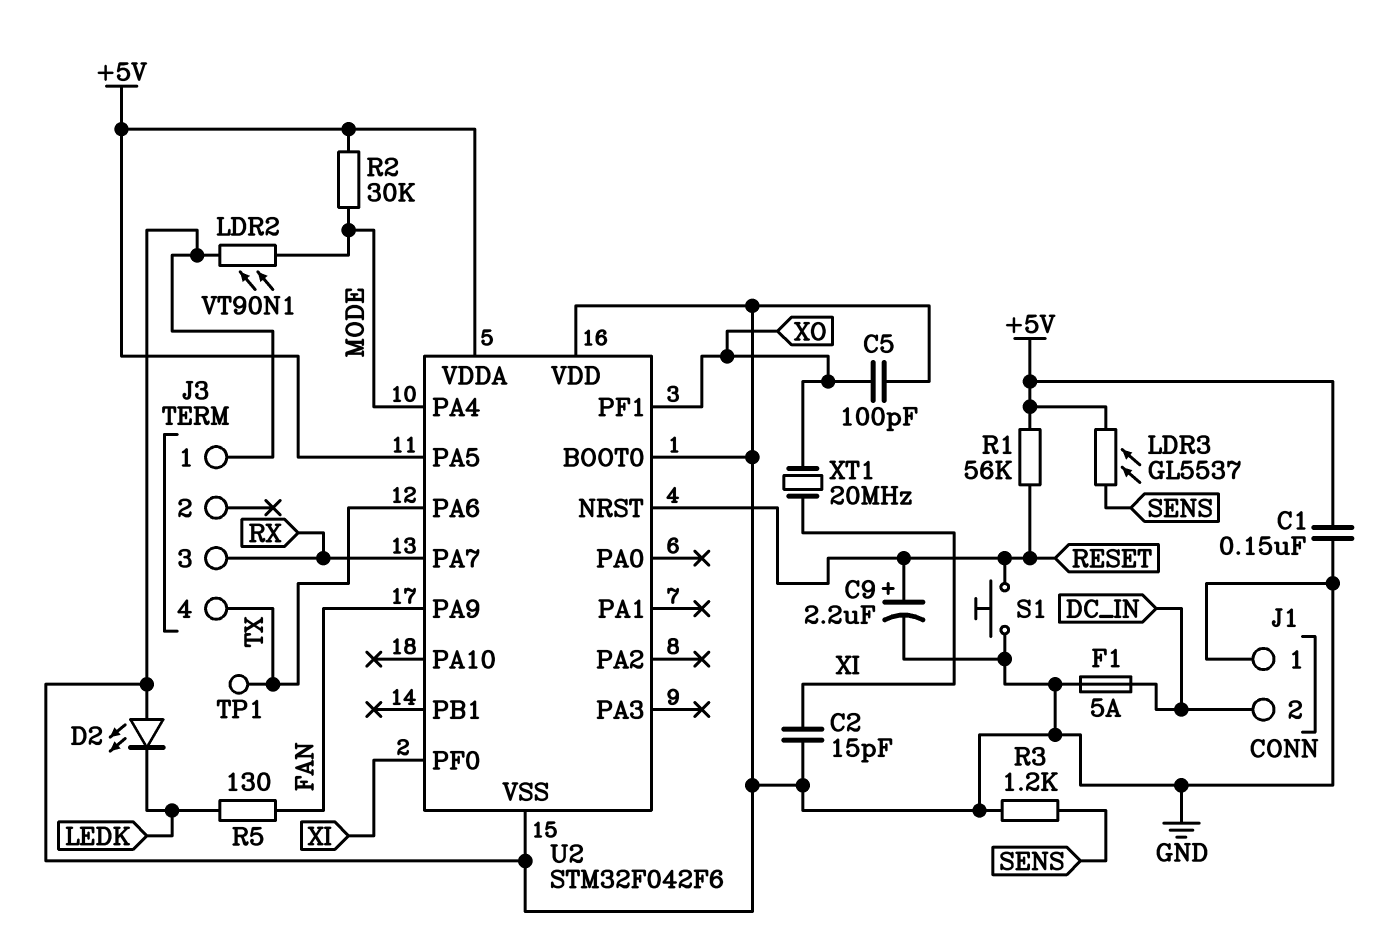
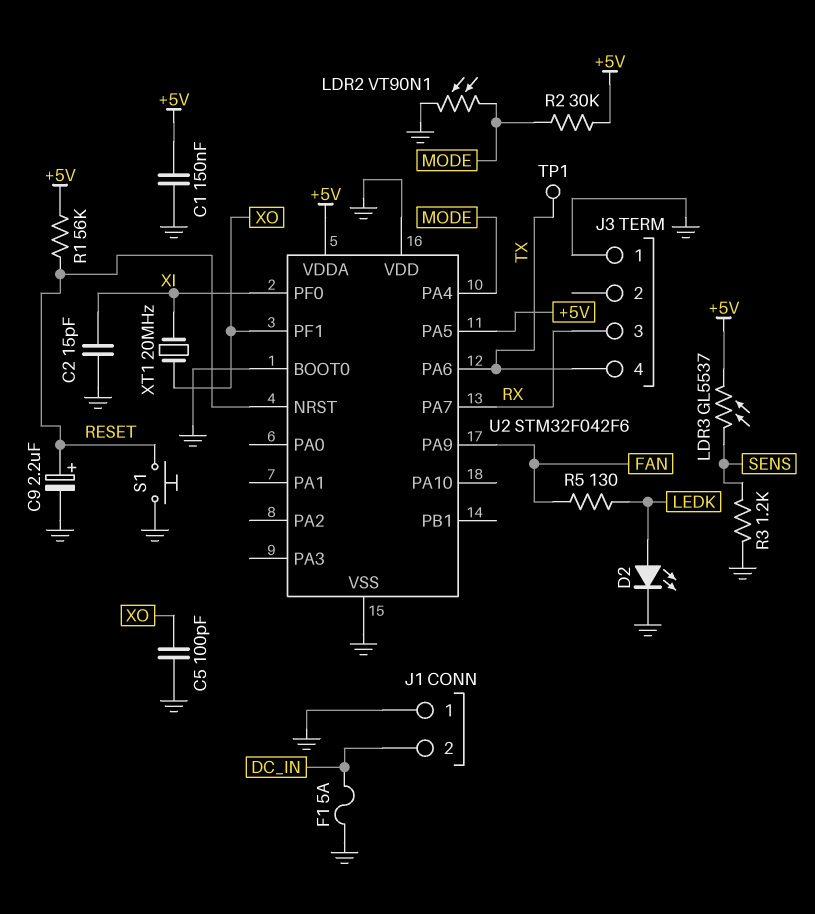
D2: LED (A GND, K LEDK) -> LED (A LEDK, K GND)

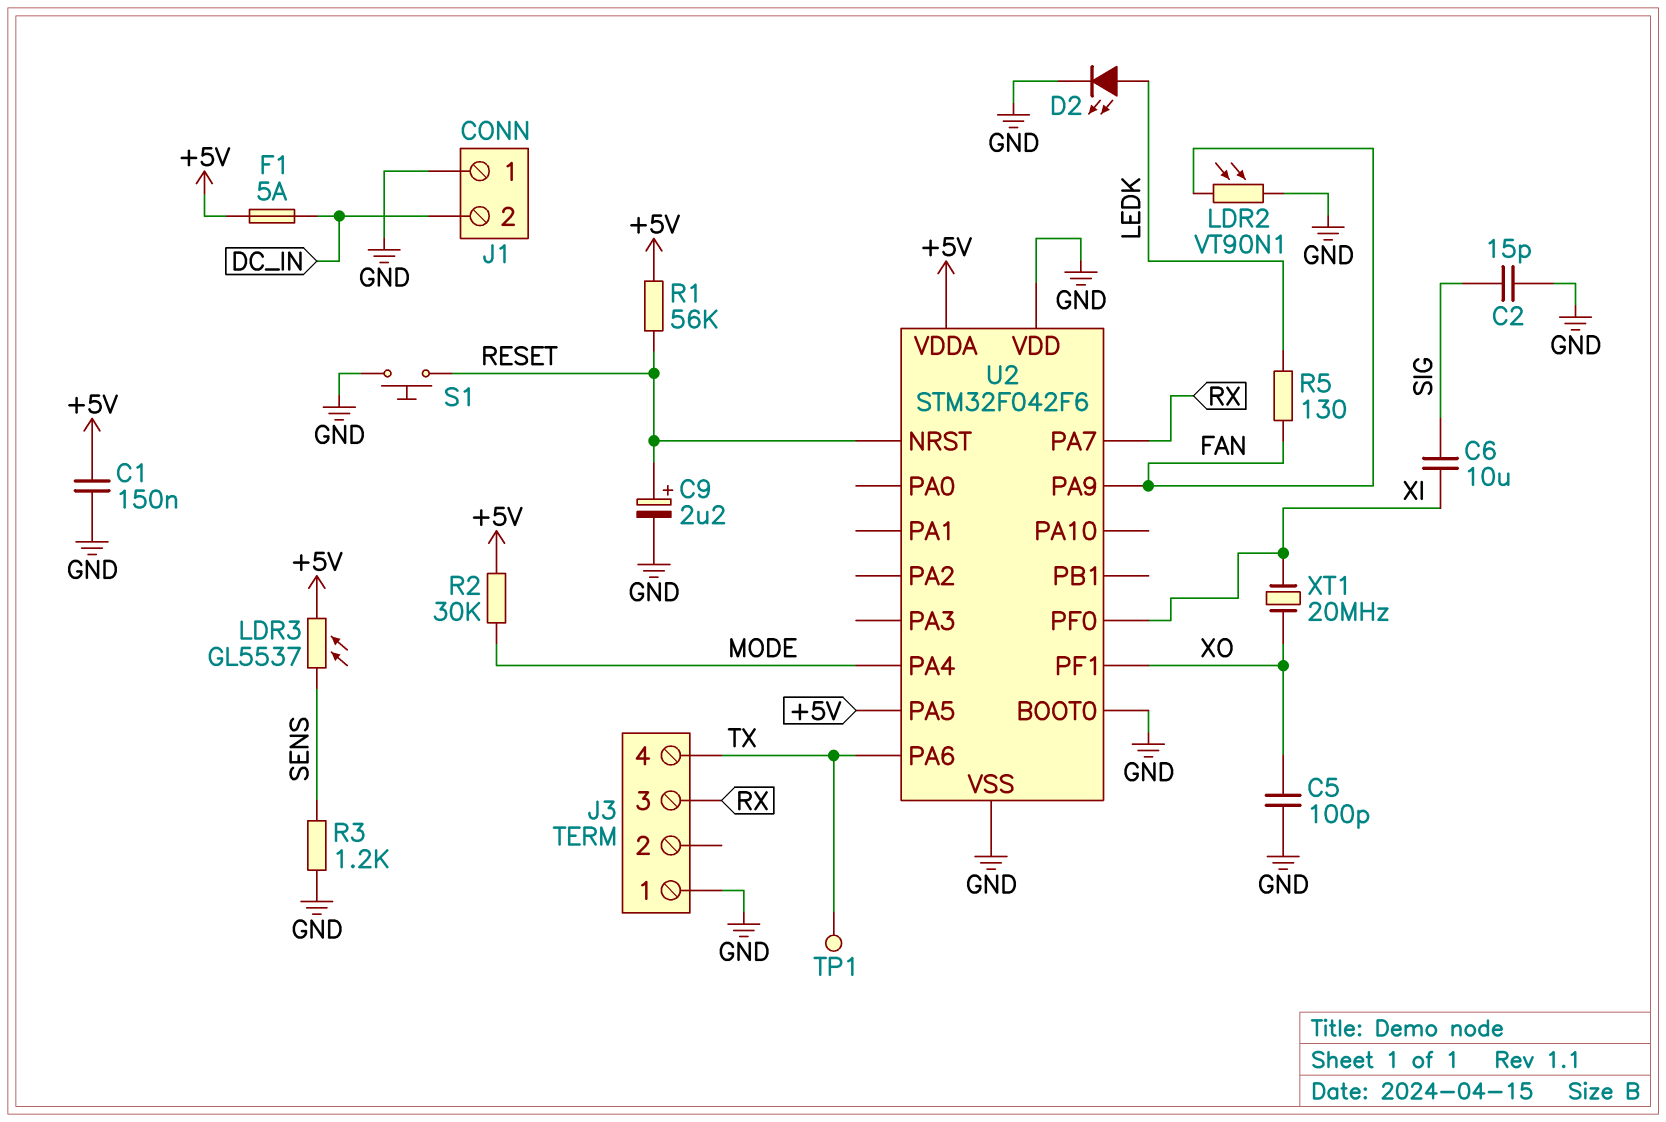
C2: 15pF (GND, XI) -> 15pF (GND, SIG)
C6: none -> 10uF (SIG, XI)
F1: 5A (DC_IN, GND) -> 5A (+5V, DC_IN)
LDR2: VT90N1 (GND, MODE) -> VT90N1 (FAN, GND)

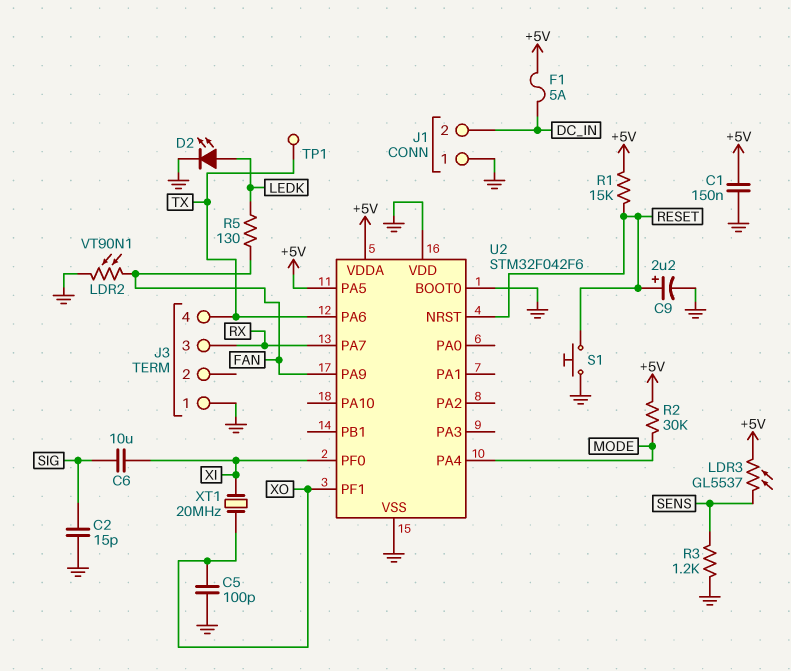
R1: 56k (+5V, RESET) -> 15k (+5V, RESET)

